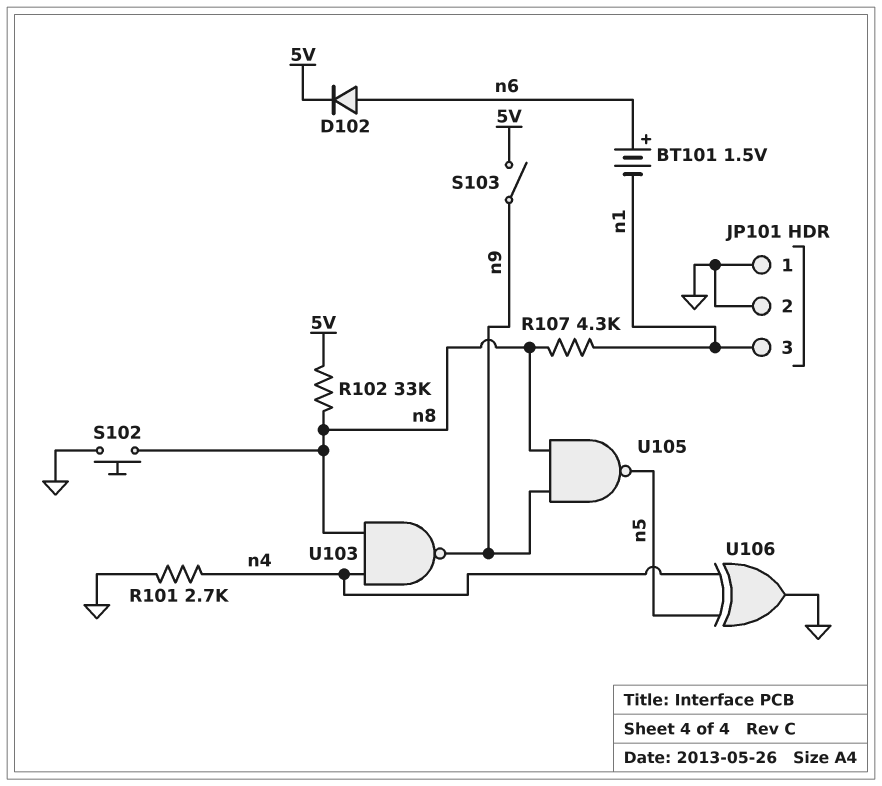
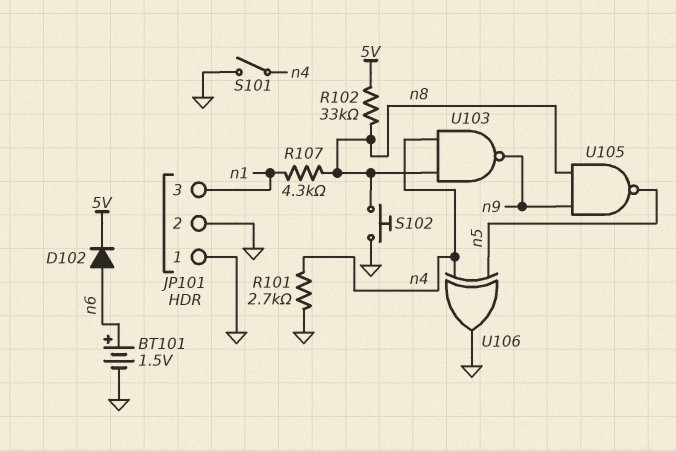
BT101: 1.5V (plus n6, minus n1) -> 1.5V (plus n6, minus GND)
S101: none -> switch (GND, n4)
S103: switch (5V, n9) -> none

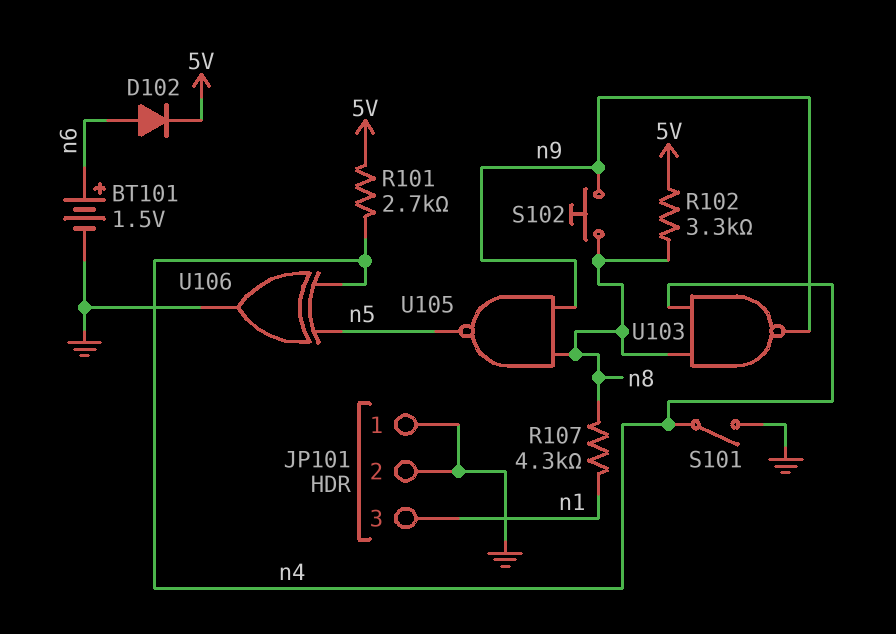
R101: 2.7k (GND, n4) -> 2.7k (5V, n4)
R102: 33k (5V, n8) -> 3.3k (5V, n8)
S102: button (GND, n8) -> button (n8, n9)

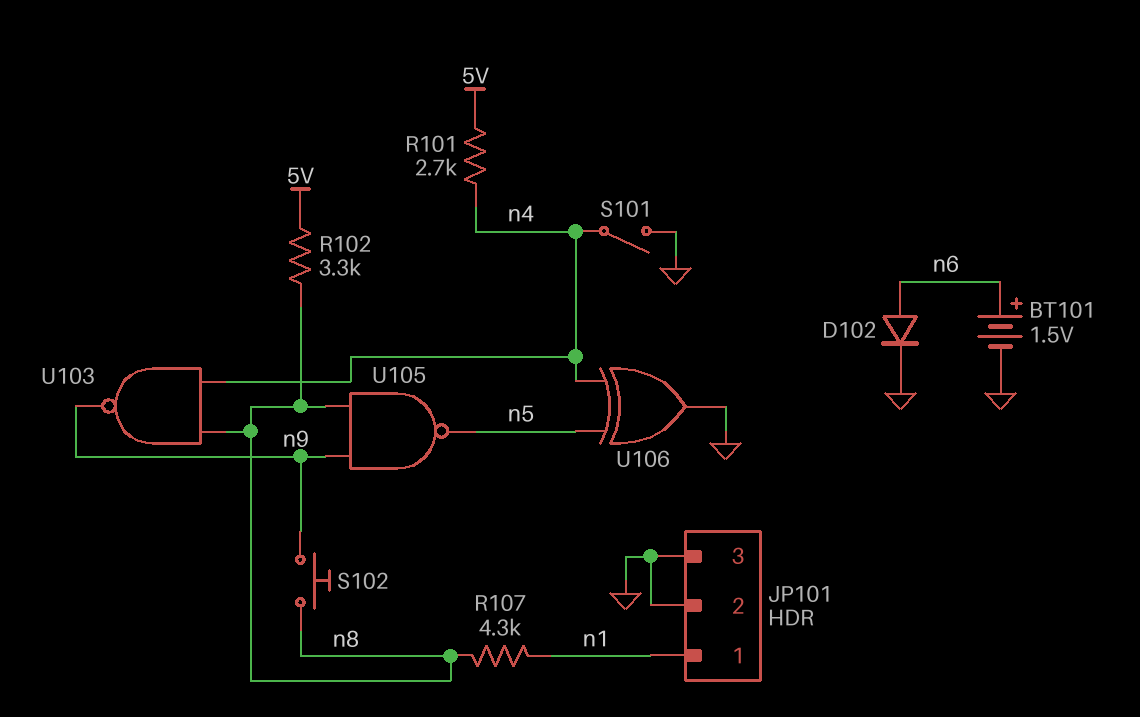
D102: diode (A n6, K 5V) -> diode (A n6, K GND)
JP101 pin 1: GND -> n1
JP101 pin 3: n1 -> GND

